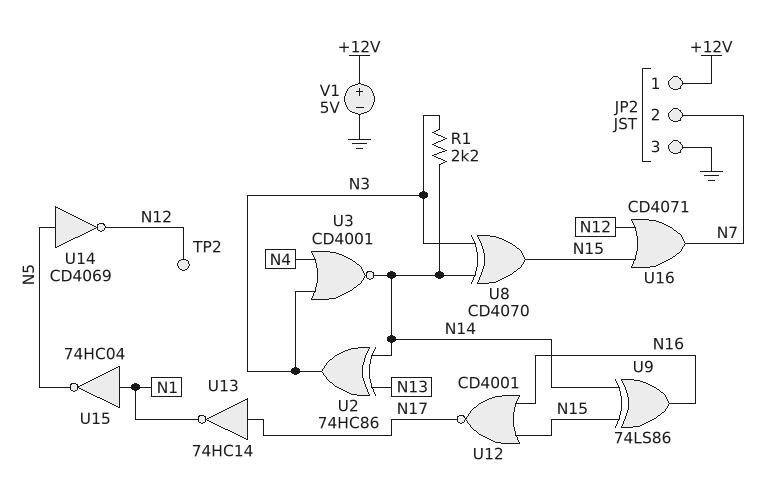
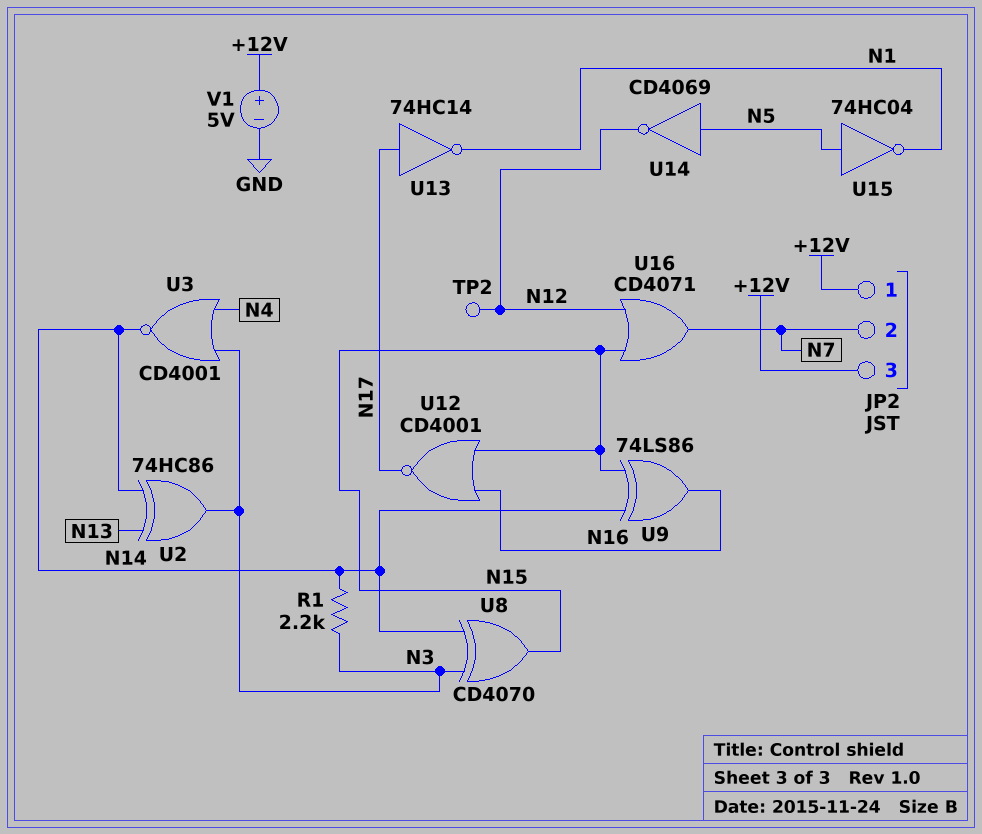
JP2 pin 3: GND -> +12V
U15: NOT 74HC04 (in N1, out N5) -> NOT 74HC04 (in N5, out N1)

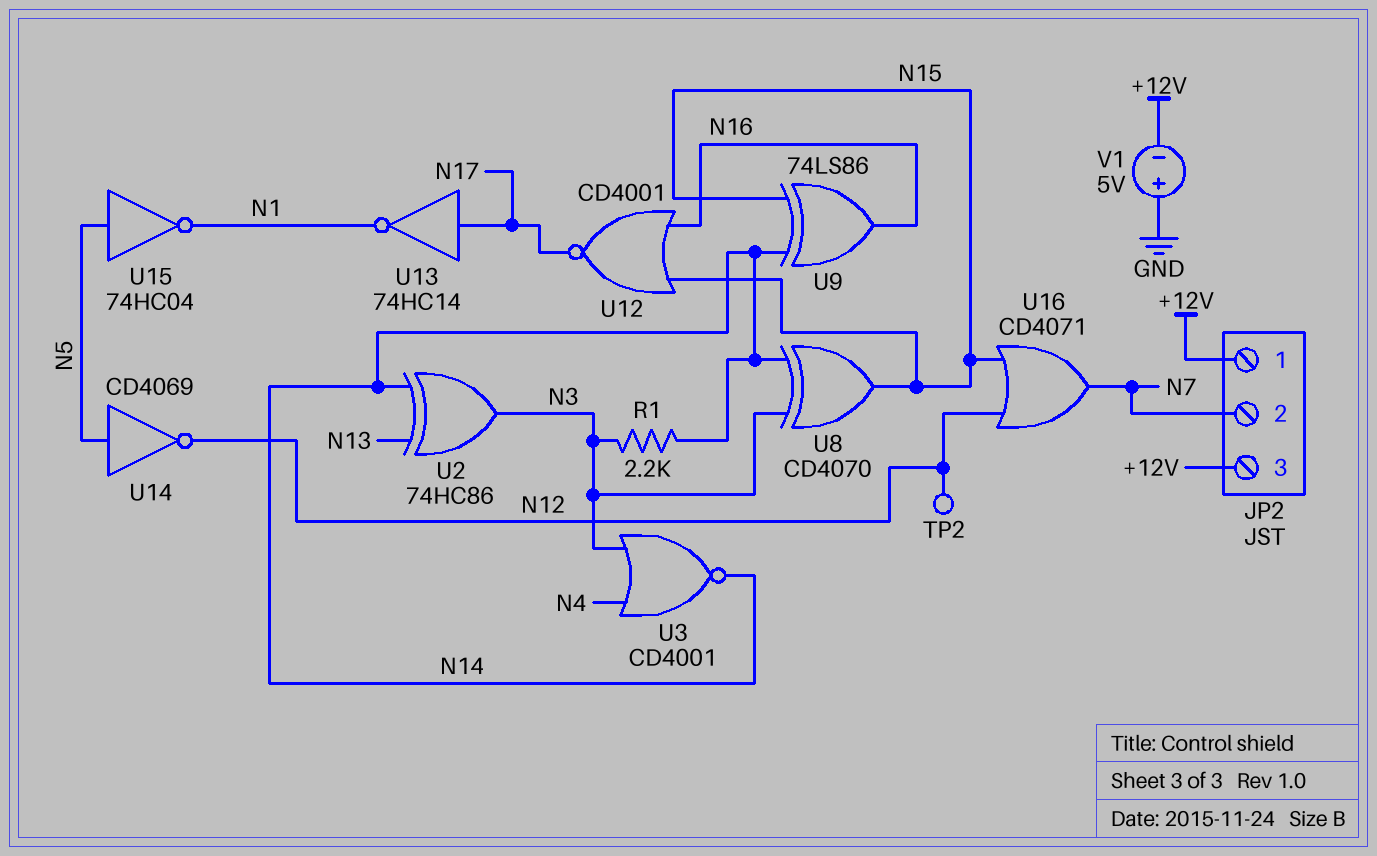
V1: 5V (plus +12V, minus GND) -> 5V (plus GND, minus +12V)

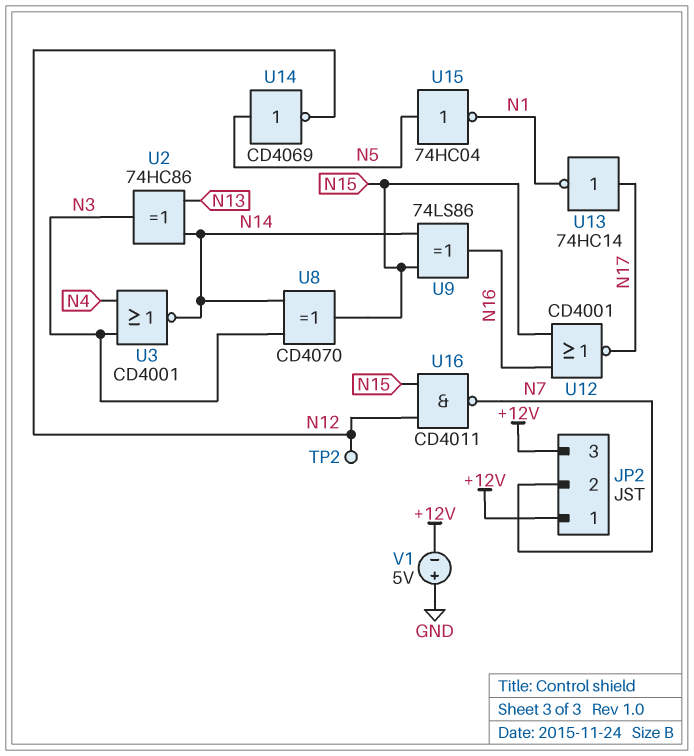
R1: 2.2k (N3, N14) -> none
U16: OR CD4071 (in N12, in N15, out N7) -> NAND CD4011 (in N12, in N15, out N7)

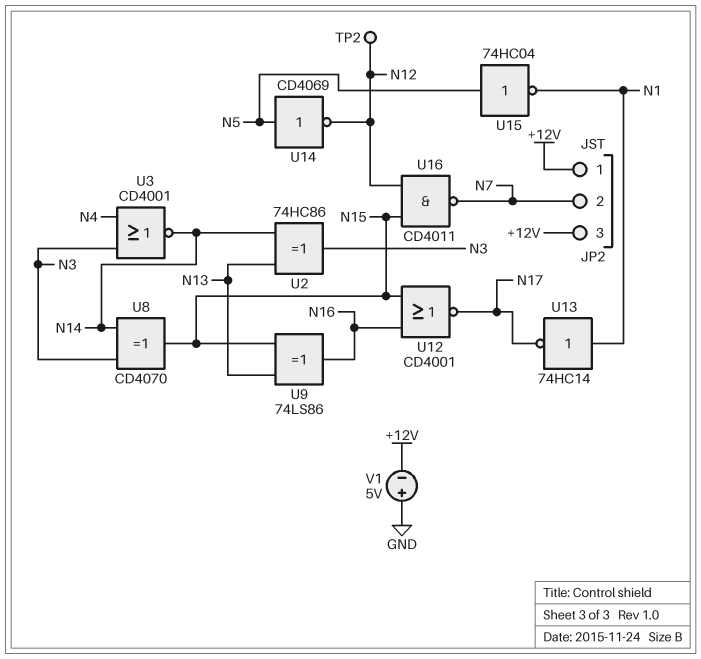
U9: XOR 74LS86 (in N14, in N15, out N16) -> XOR 74LS86 (in N13, in N15, out N16)
U13: NOT 74HC14 (in N17, out N1) -> NOT 74HC14 (in N1, out N17)

